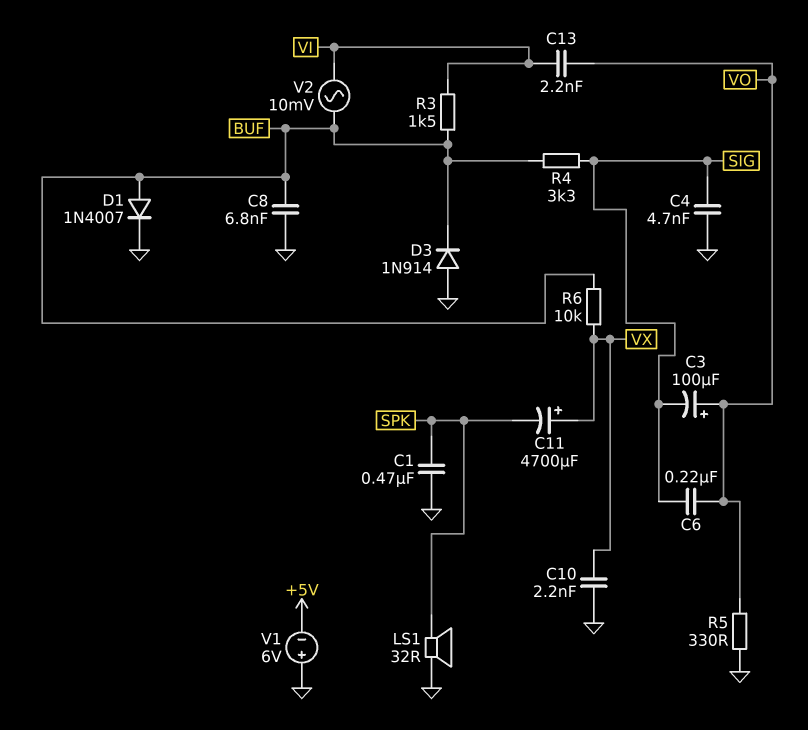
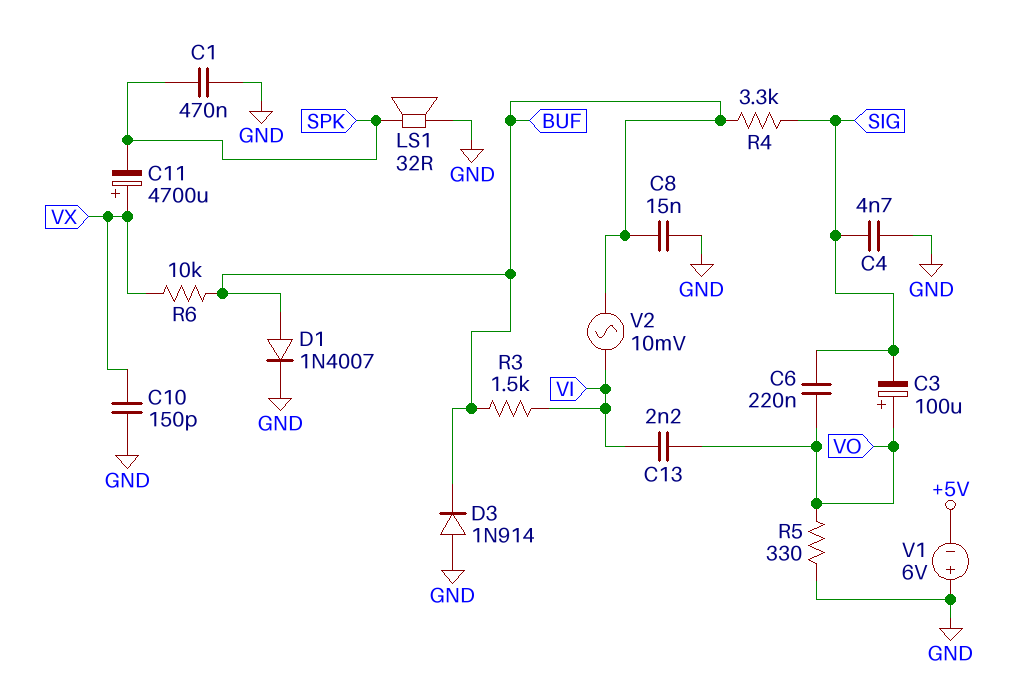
C8: 6.8nF (BUF, GND) -> 15nF (BUF, GND)
C10: 2.2nF (GND, VX) -> 150pF (GND, VX)

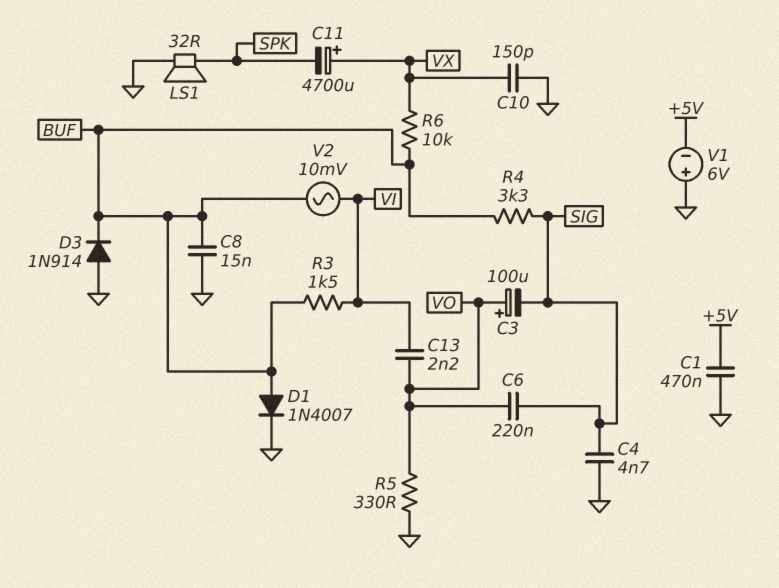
C1: 470nF (GND, SPK) -> 470nF (+5V, GND)

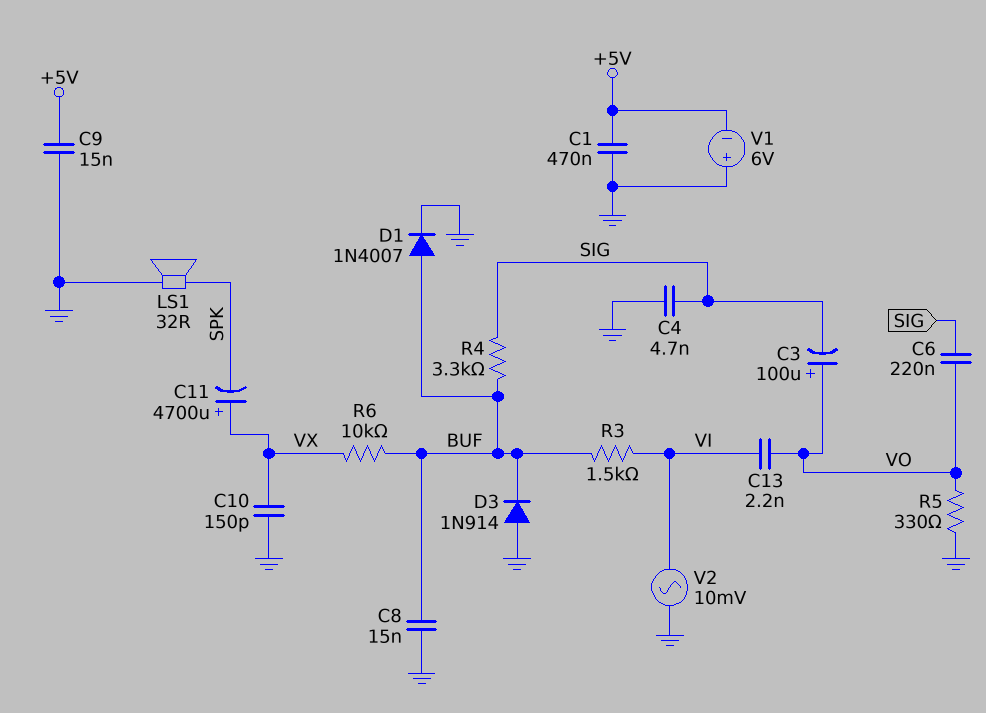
C9: none -> 15nF (+5V, GND)
V2: AC 10mV (BUF, VI) -> AC 10mV (GND, VI)

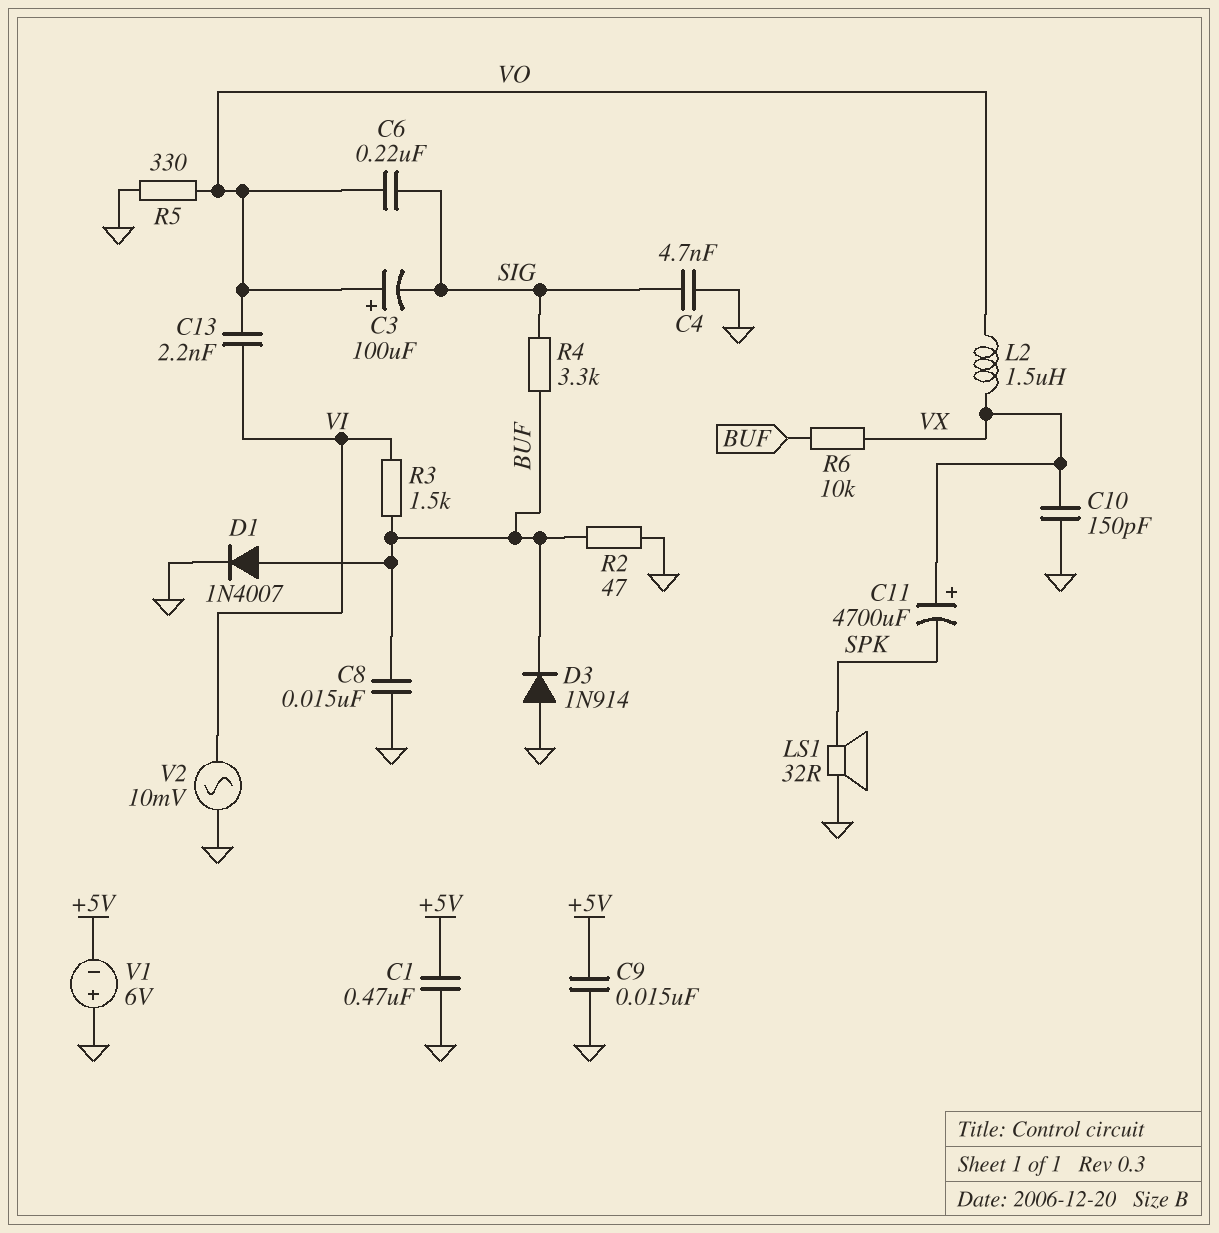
L2: none -> 1.5uH (VO, VX)
R2: none -> 47 (BUF, GND)

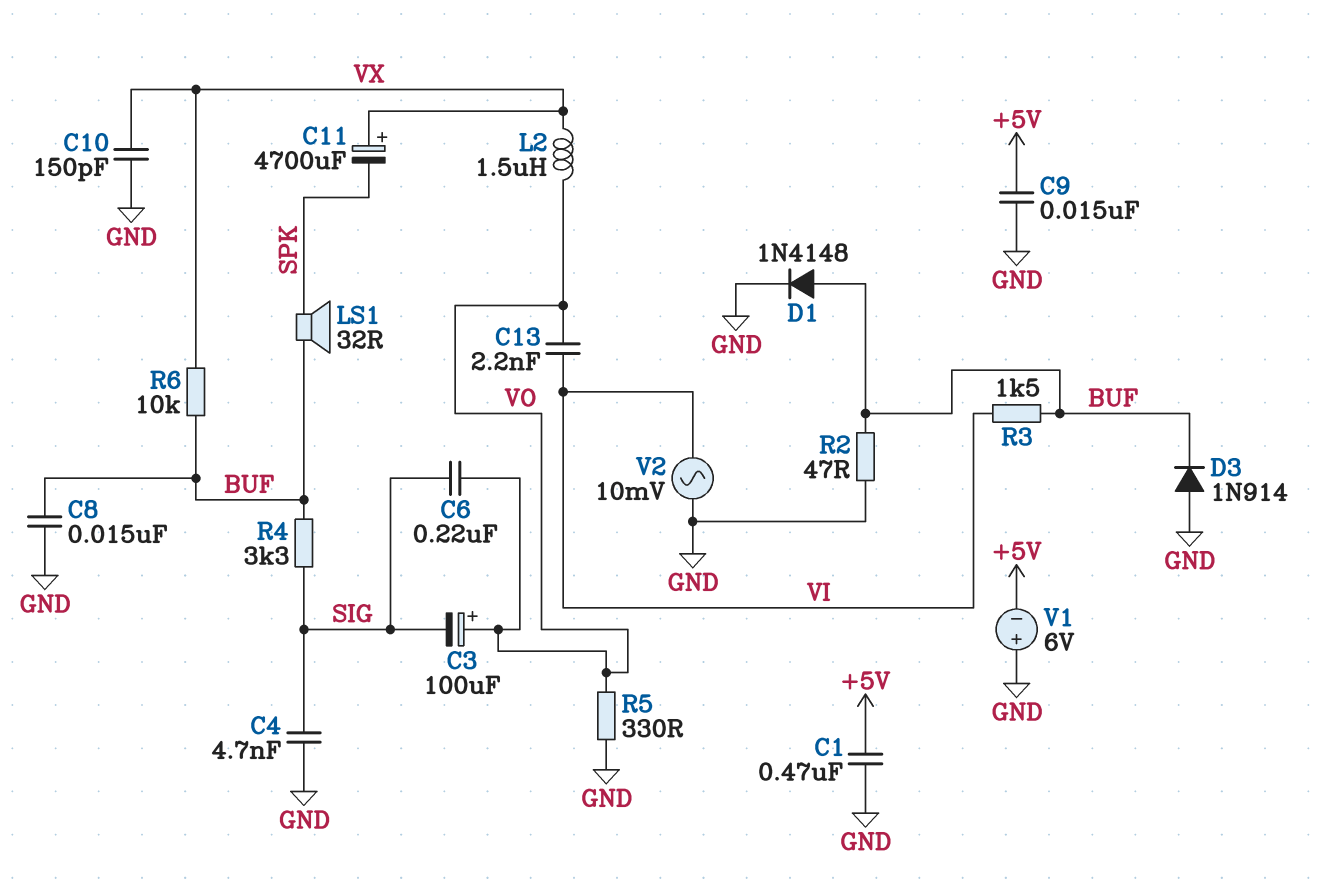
D1: diode 1N4007 (A BUF, K GND) -> diode 1N4148 (A BUF, K GND)
LS1: speaker 32R (GND, SPK) -> speaker 32R (BUF, SPK)

